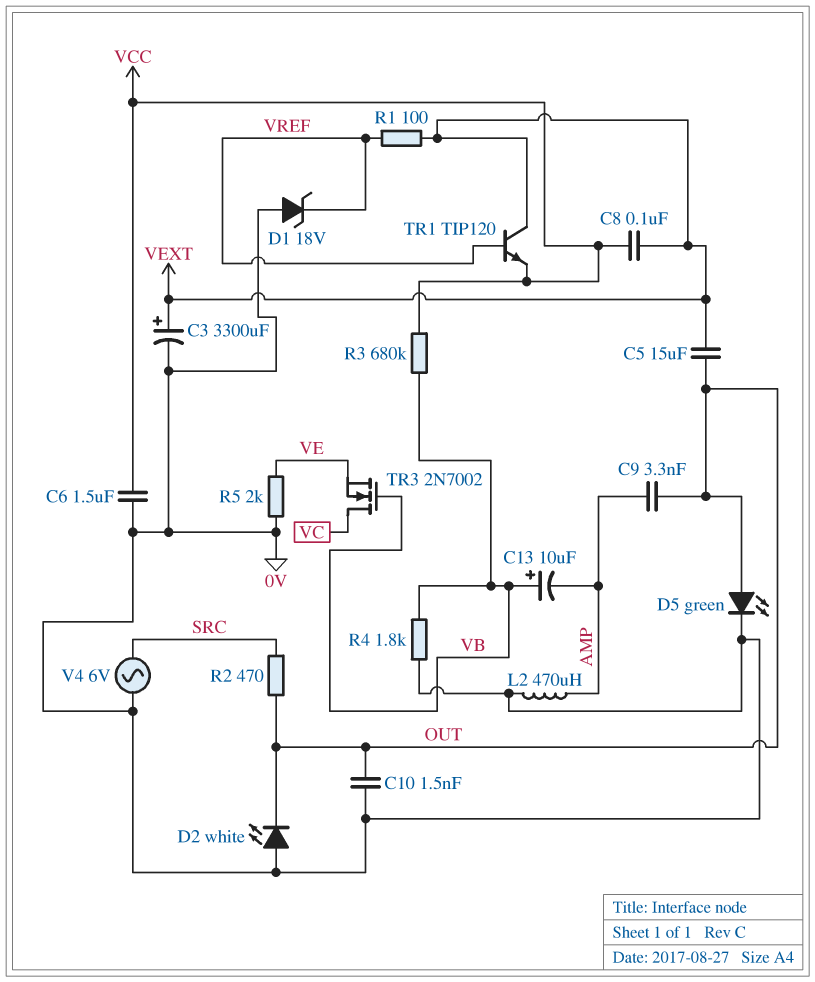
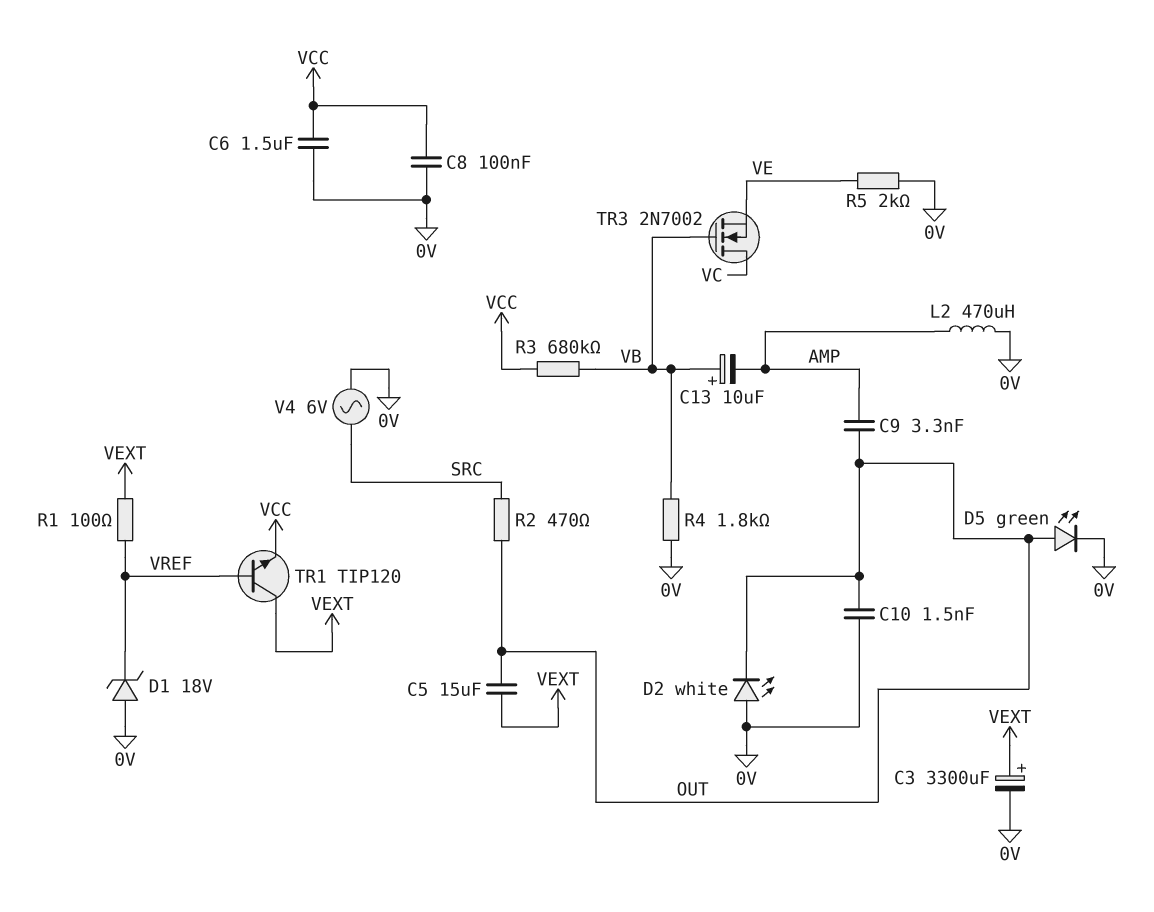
C8: 100nF (VCC, VEXT) -> 100nF (0V, VCC)

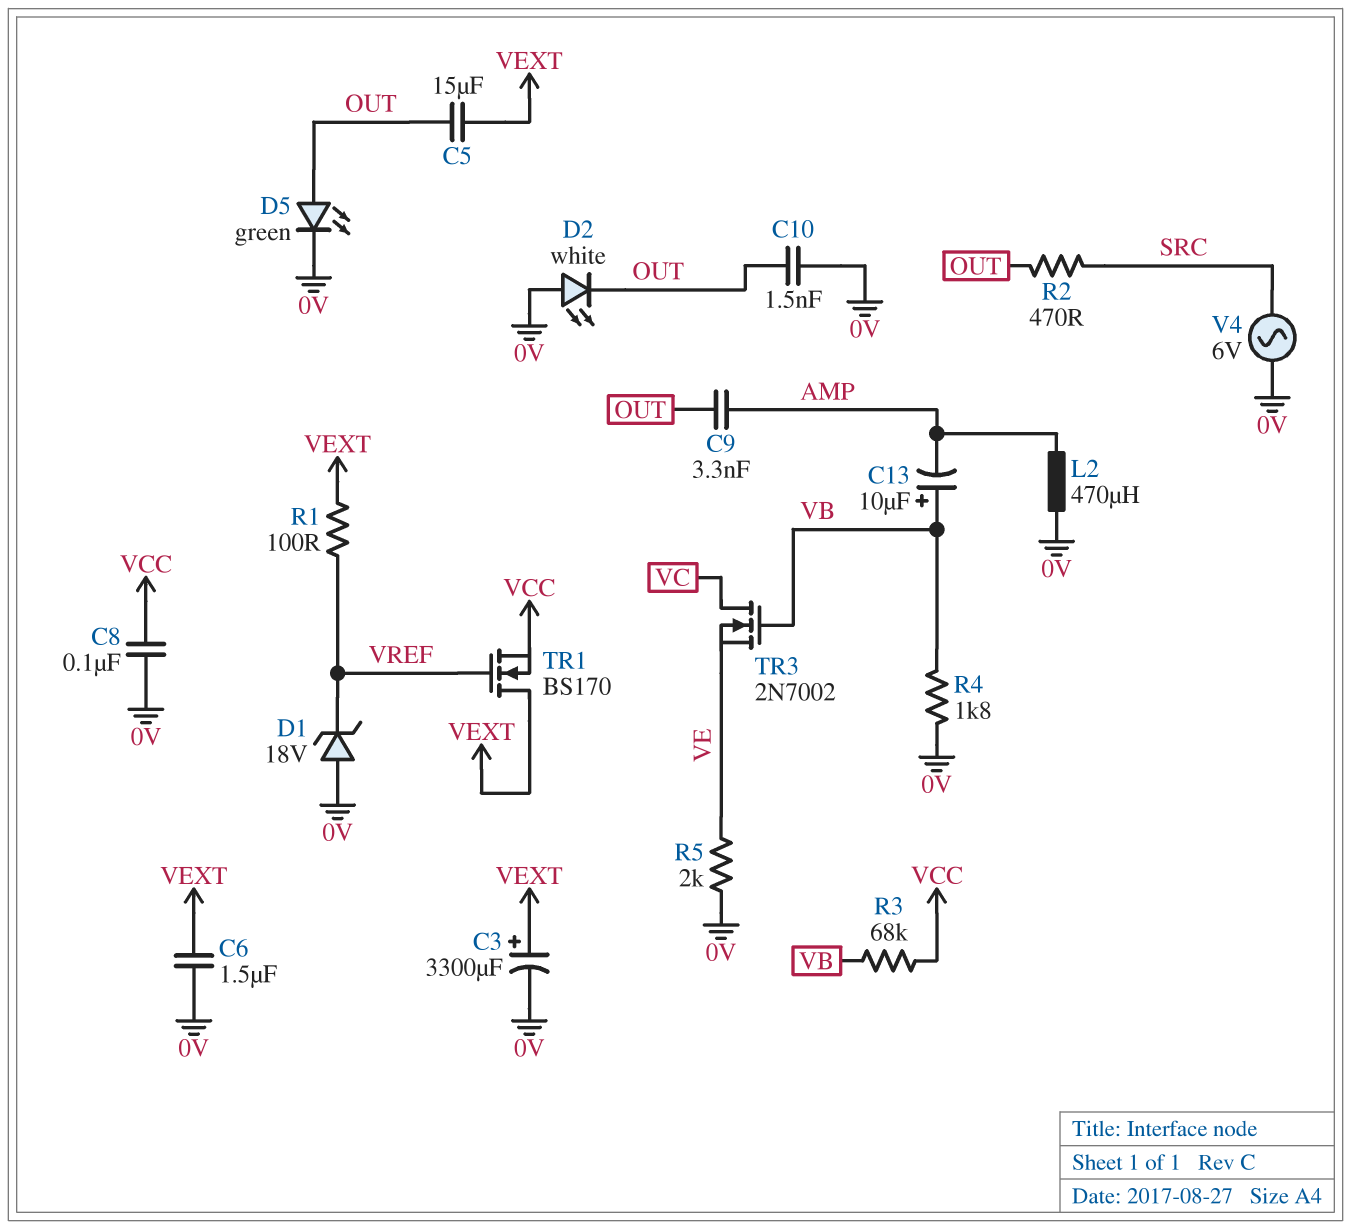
C6: 1.5uF (0V, VCC) -> 1.5uF (0V, VEXT)
R3: 680k (VB, VCC) -> 68k (VB, VCC)
TR1: NPN TIP120 (B VREF, C VEXT, E VCC) -> NMOS BS170 (G VREF, D VEXT, S VCC)

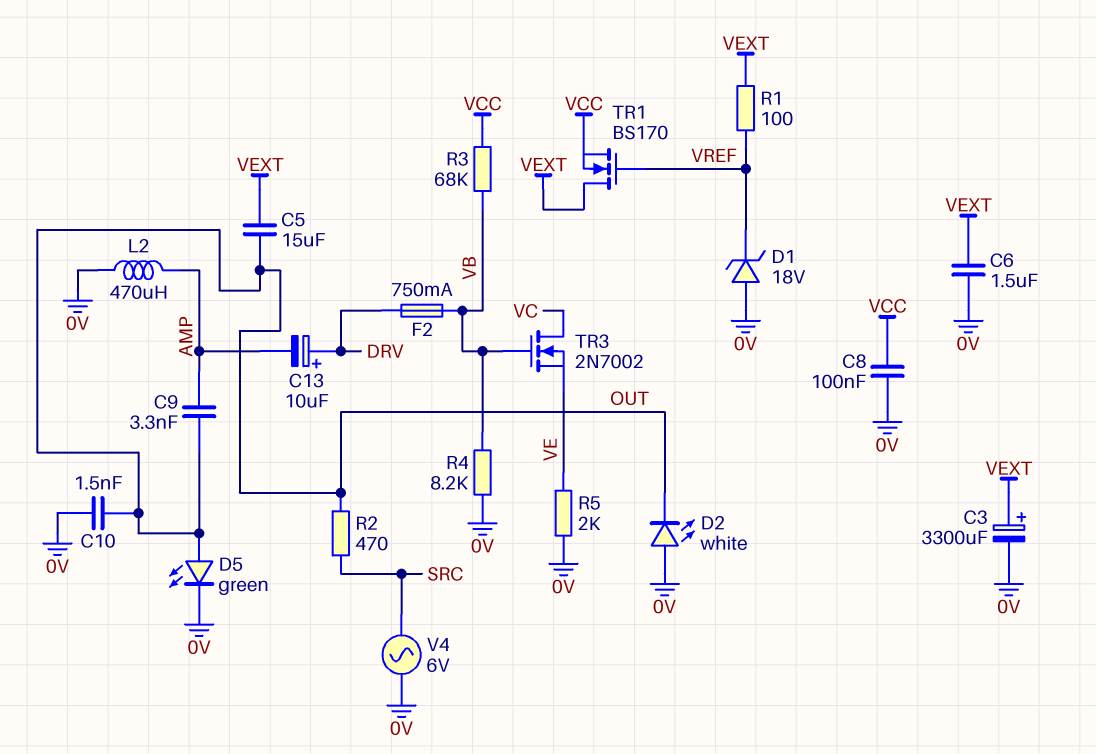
C13: 10uF (plus VB, minus AMP) -> 10uF (plus DRV, minus AMP)
F2: none -> 750mA (DRV, VB)
R4: 1.8k (0V, VB) -> 8.2k (0V, VB)

